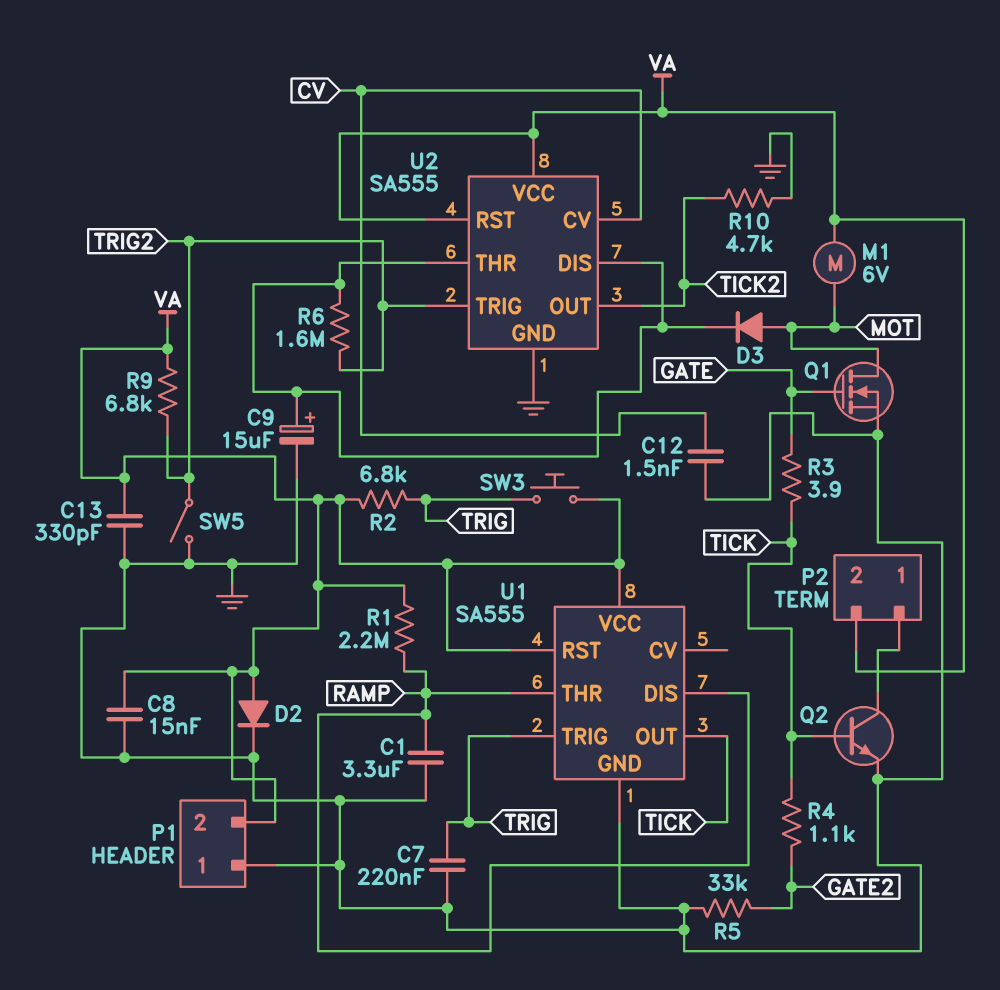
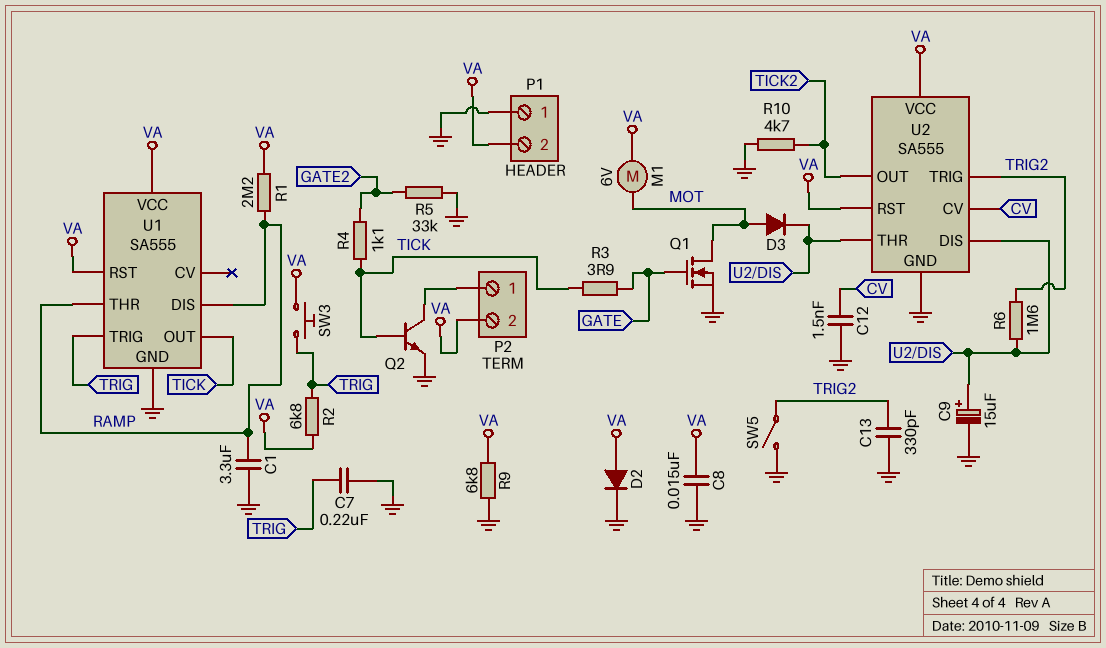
C13: 330pF (GND, VA) -> 330pF (GND, TRIG2)
R9: 6.8k (TRIG2, VA) -> 6.8k (GND, VA)

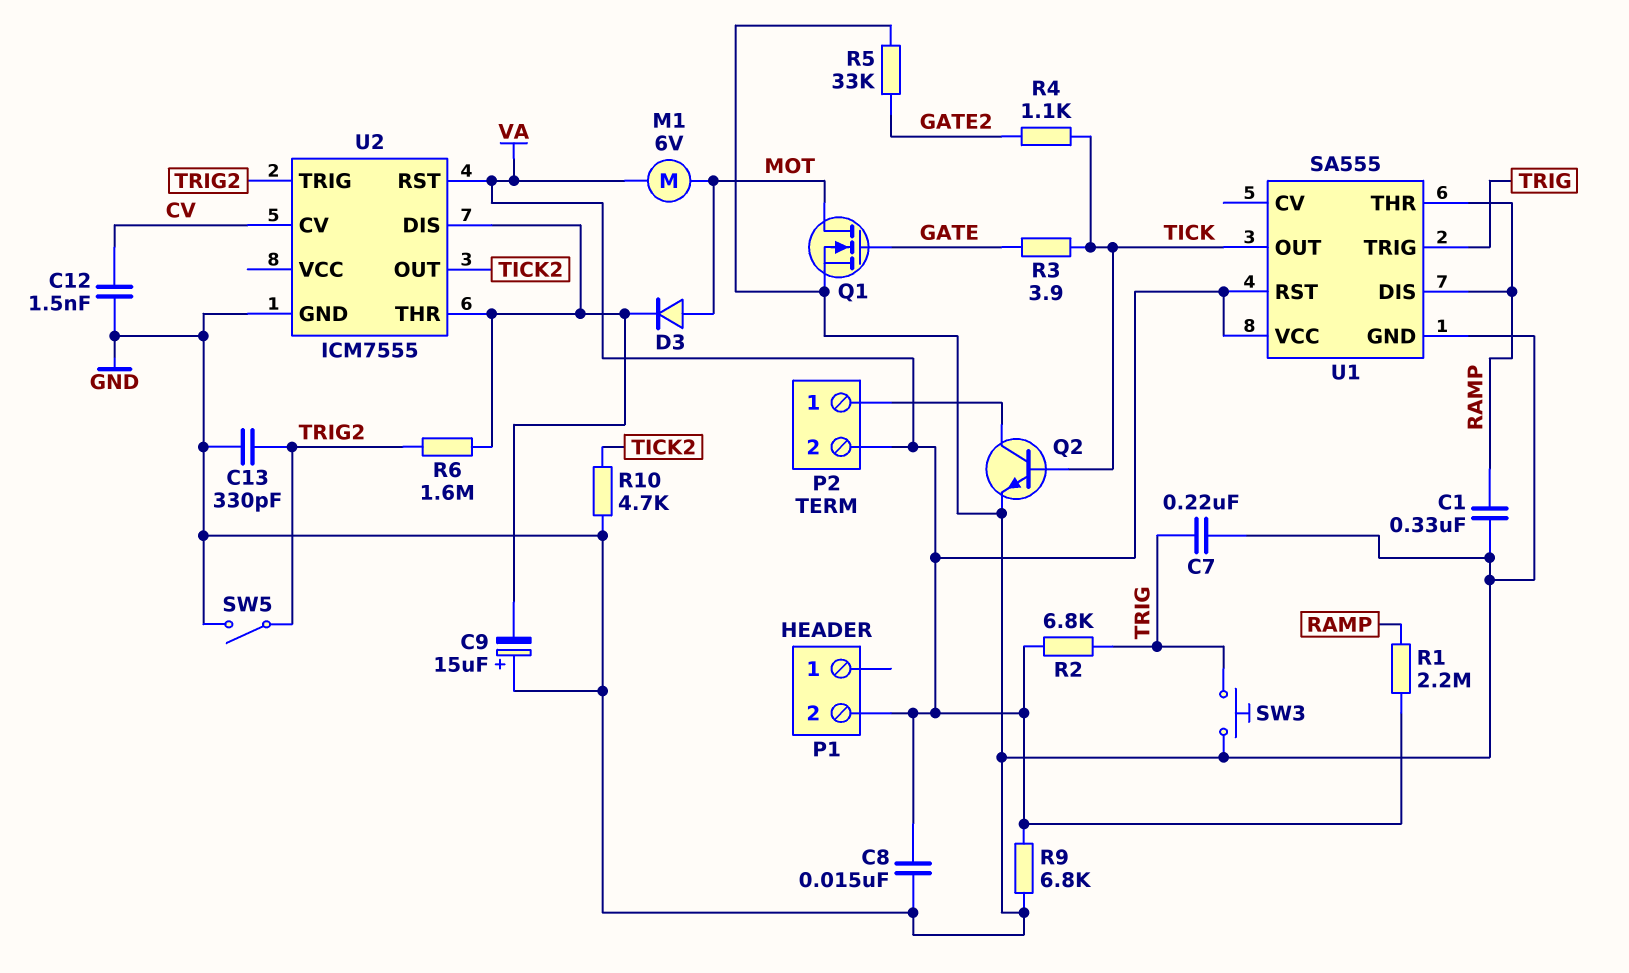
C1: 3.3uF (GND, RAMP) -> 330nF (GND, RAMP)
C9: 15uF (plus U2/DIS, minus GND) -> 15uF (plus GND, minus U2/DIS)
D2: diode (A VA, K GND) -> none
P1 pin 1: GND -> none
SW3: button (TRIG, VA) -> button (GND, TRIG)
U2: SA555 -> ICM7555
U2 pin VCC: VA -> none

